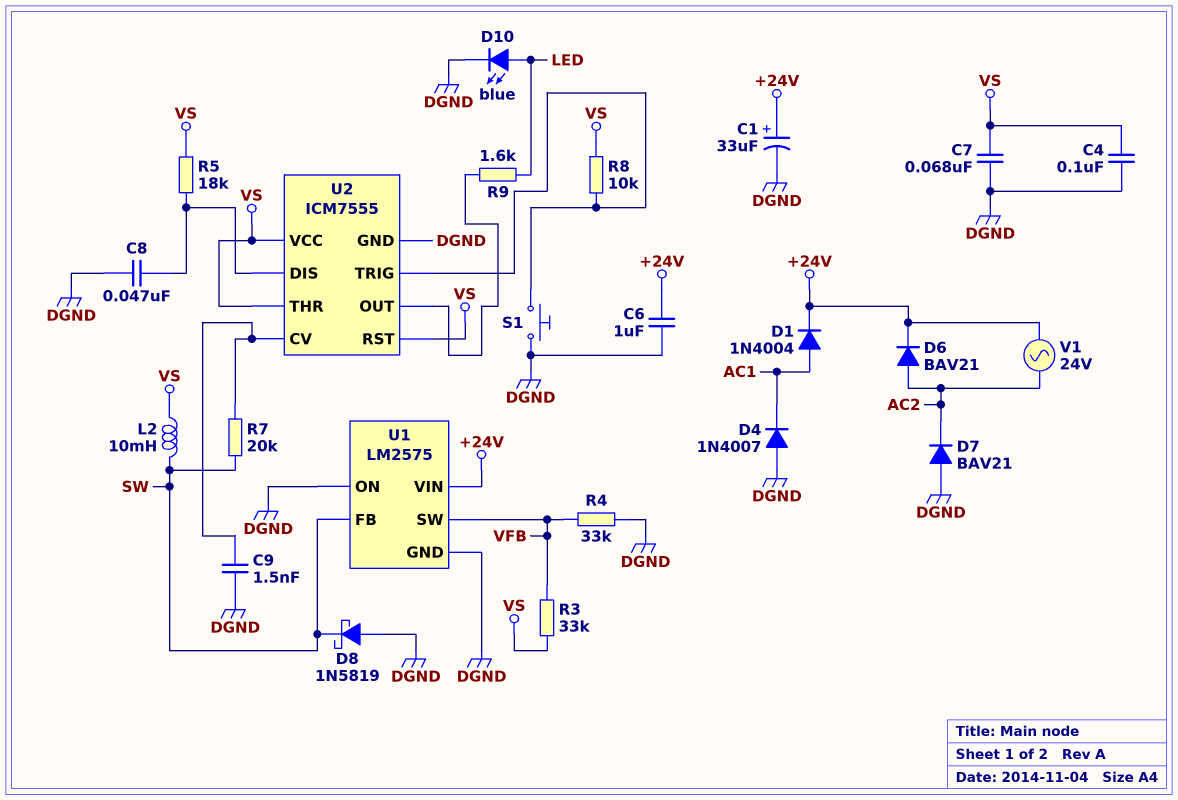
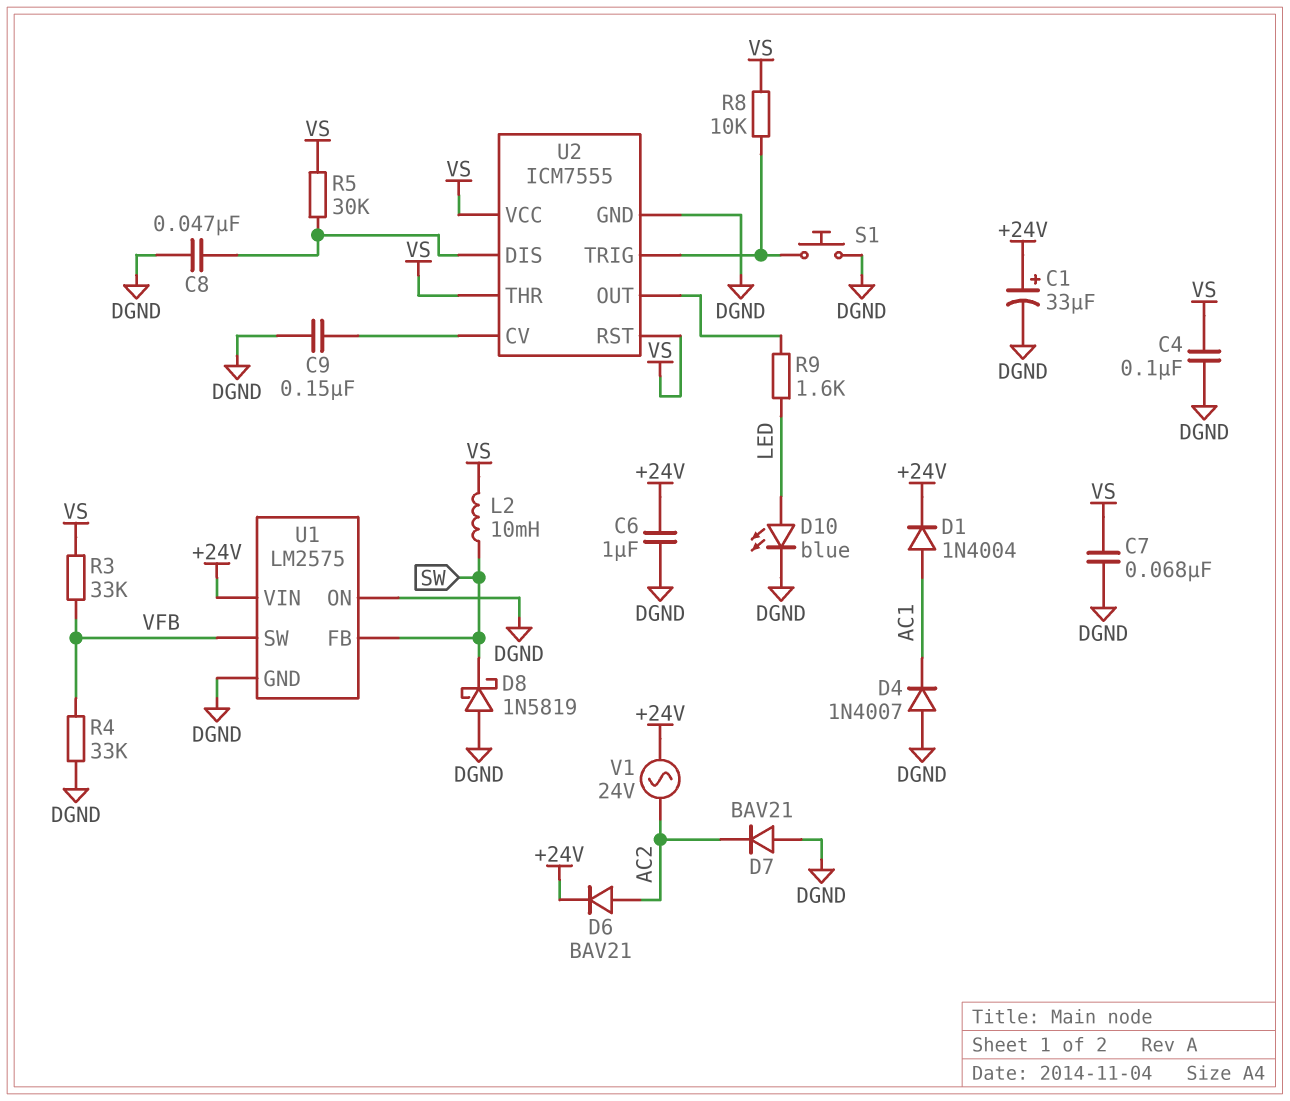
C9: 1.5nF (DGND, U2/CV) -> 150nF (DGND, U2/CV)
R5: 18k (U2/DIS, VS) -> 30k (U2/DIS, VS)
R7: 20k (SW, U2/CV) -> none

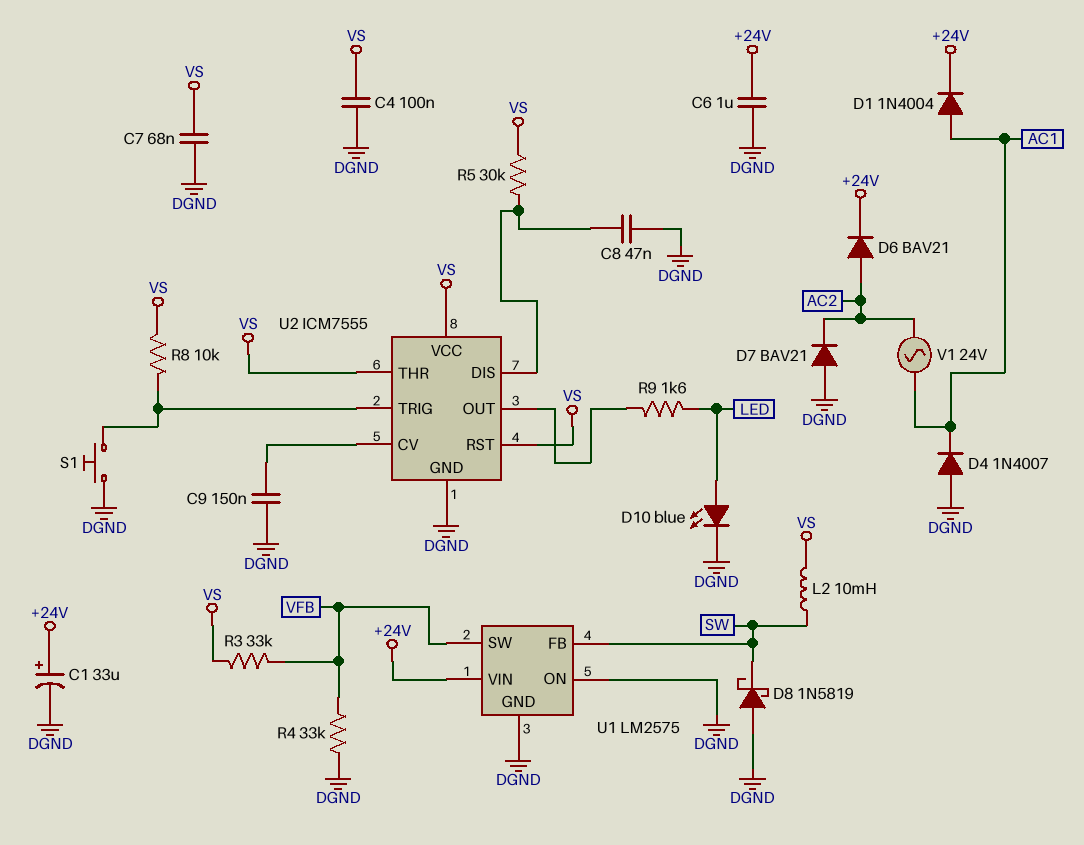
V1: AC 24V (+24V, AC2) -> AC 24V (AC1, AC2)

